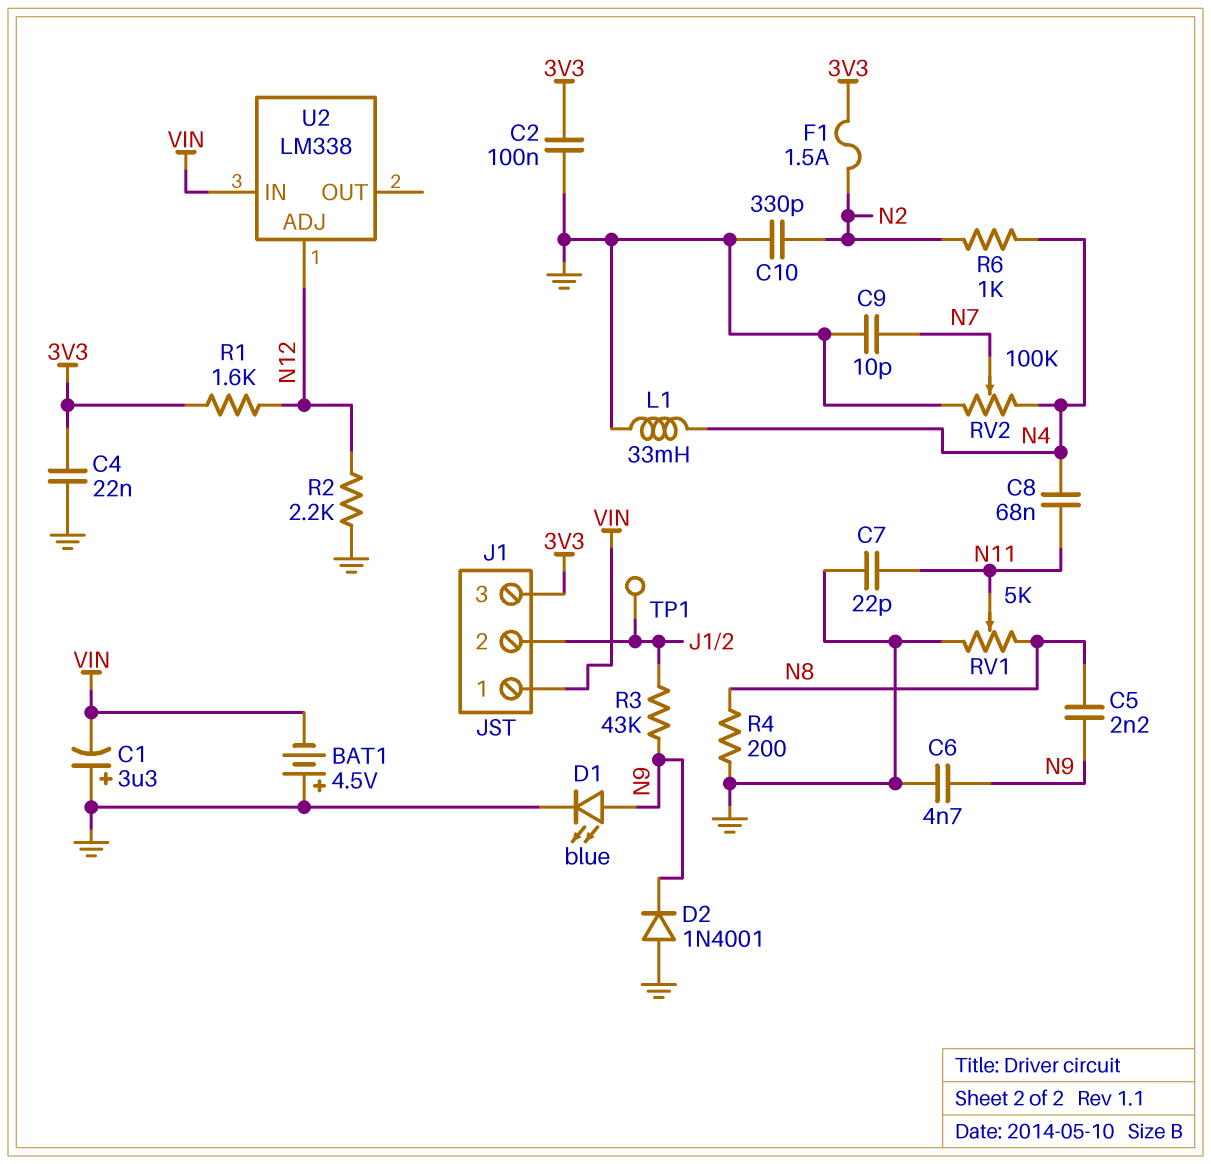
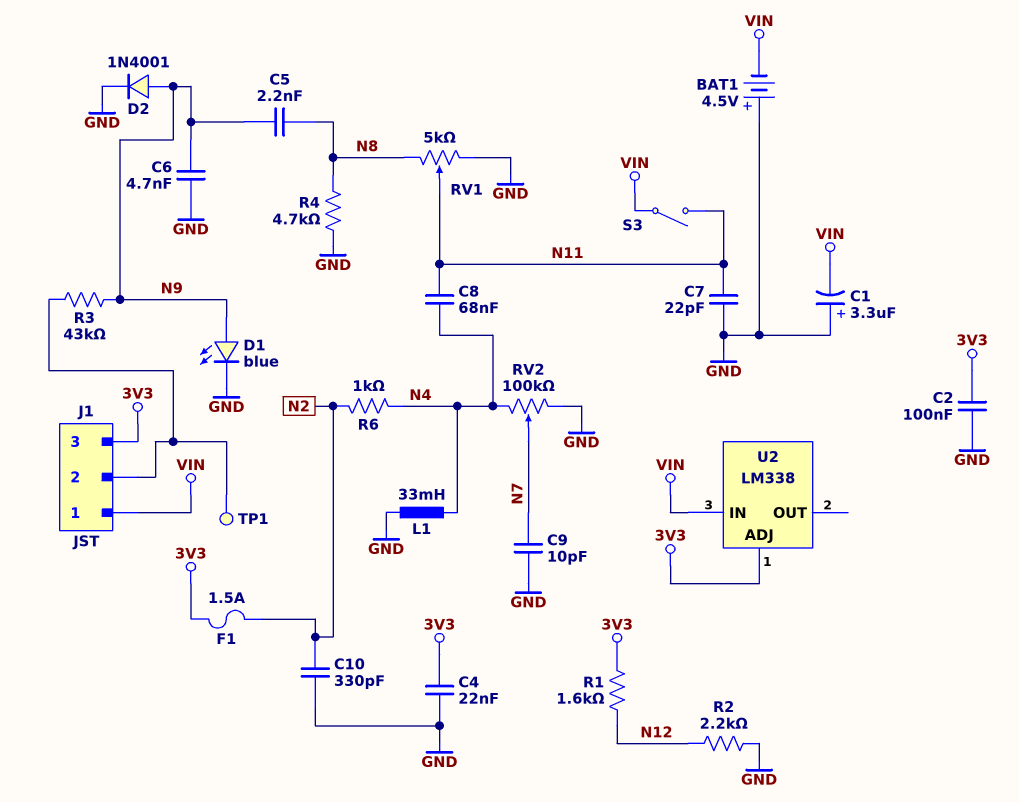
D2: diode 1N4001 (A GND, K N9) -> diode 1N4001 (A N9, K GND)
R4: 200 (GND, N8) -> 4.7k (GND, N8)
S3: none -> switch (N11, VIN)
U2 pin ADJ: N12 -> 3V3

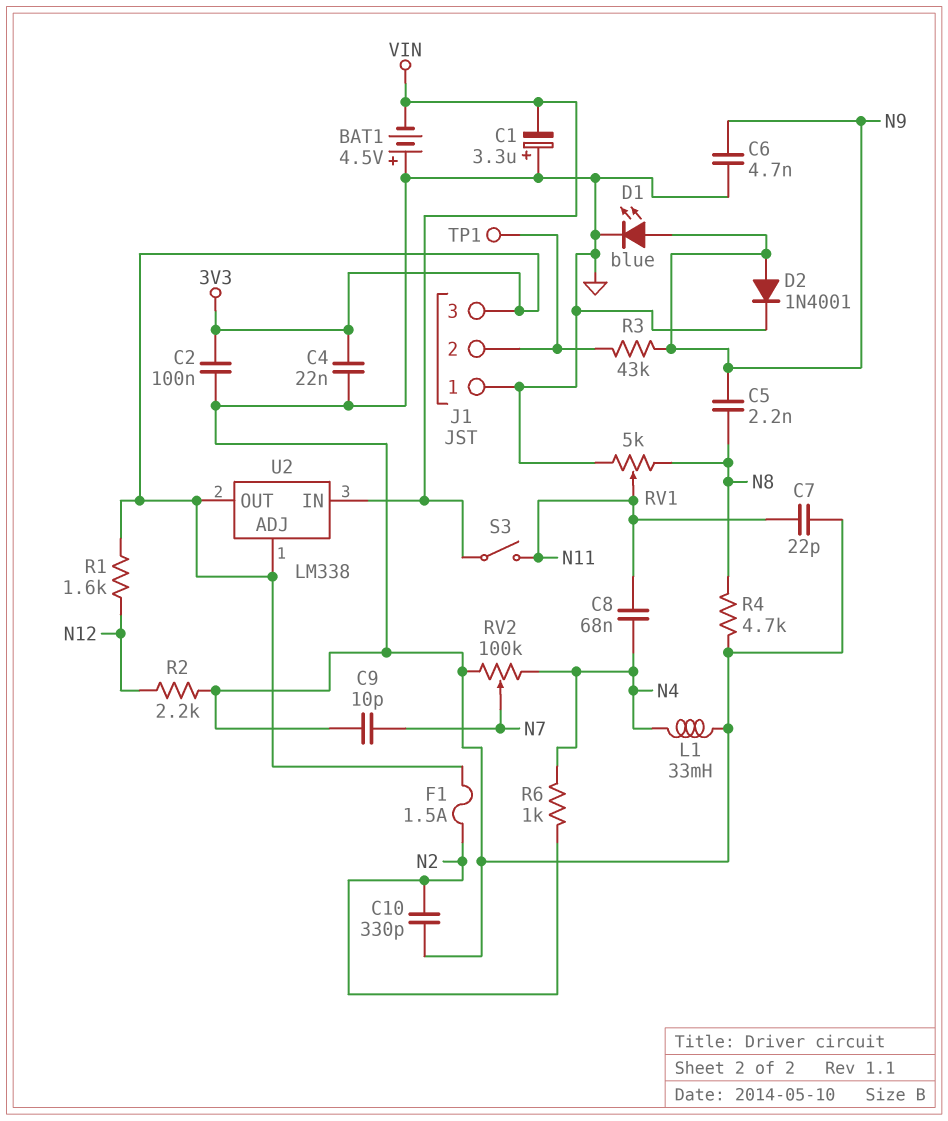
J1 pin 1: VIN -> GND
U2 pin OUT: none -> 3V3

